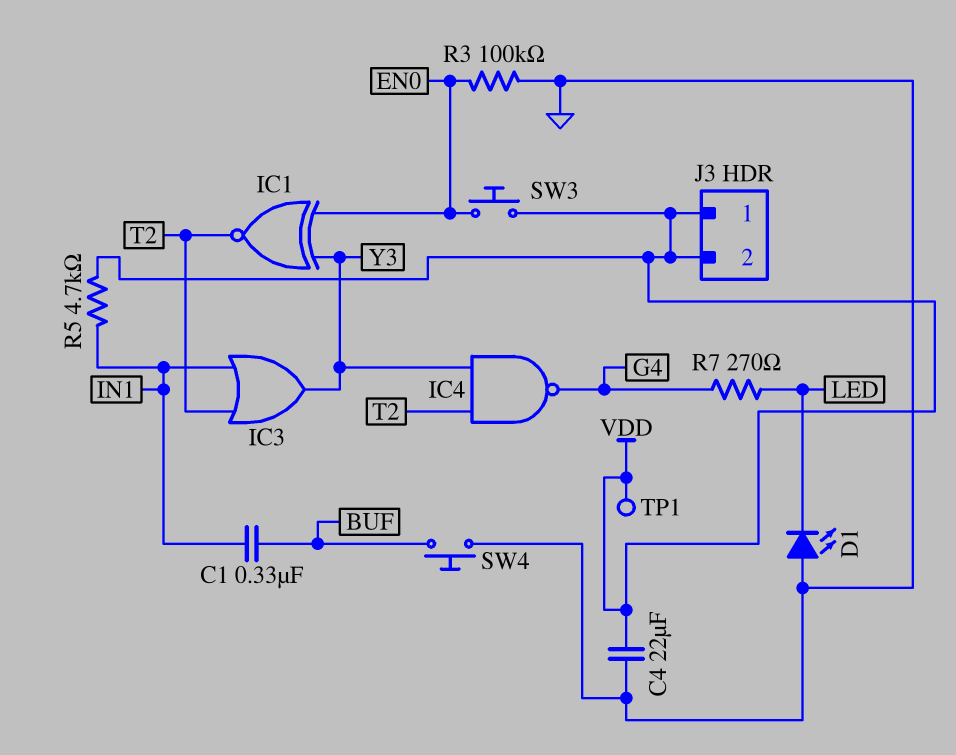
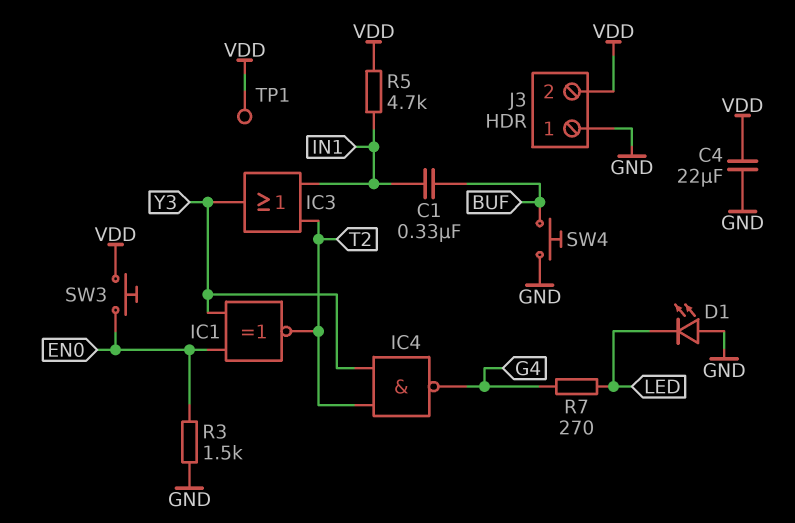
J3 pin 1: VDD -> GND
R3: 100k (EN0, GND) -> 1.5k (EN0, GND)

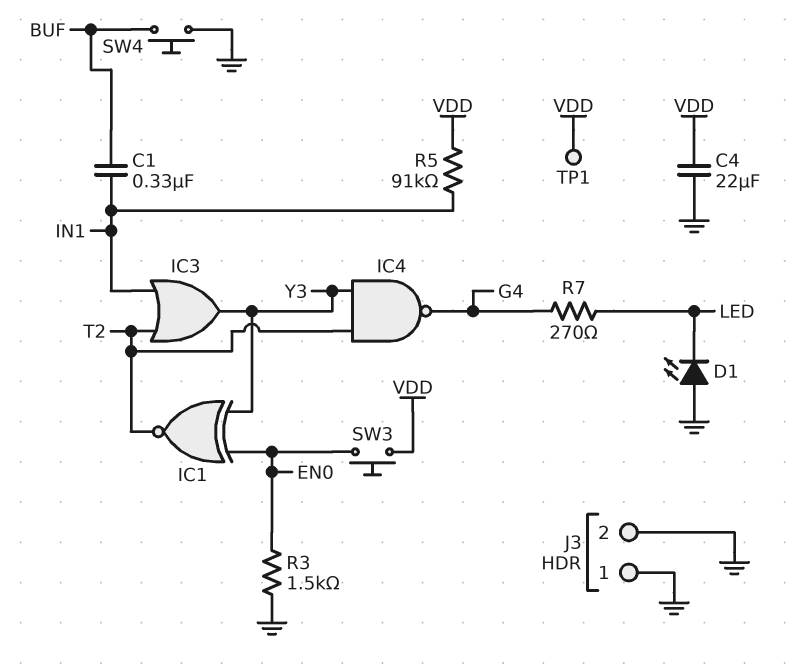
J3 pin 2: VDD -> GND
R5: 4.7k (IN1, VDD) -> 91k (IN1, VDD)

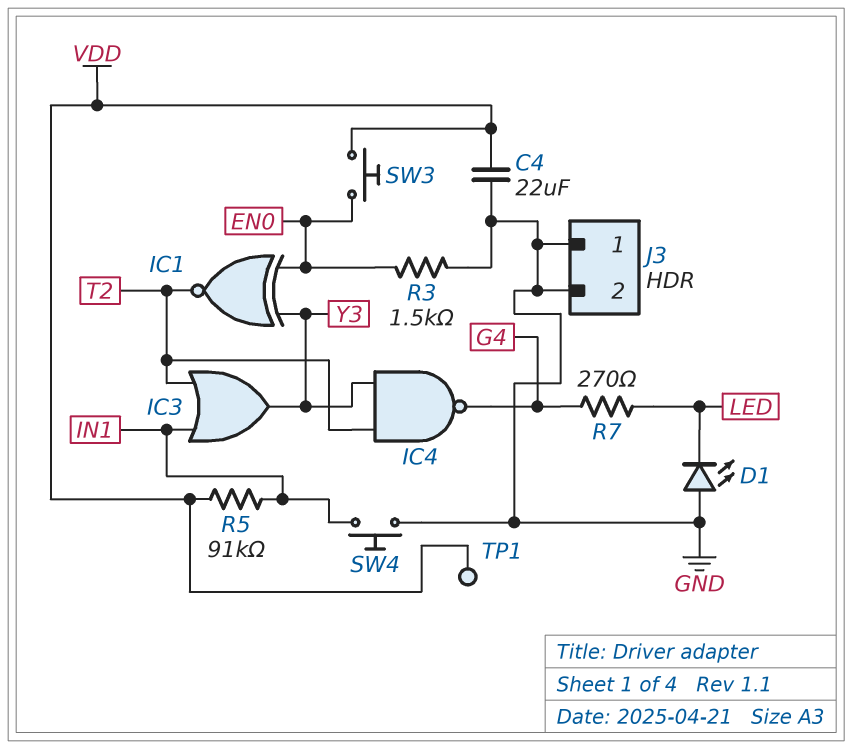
C1: 330nF (BUF, IN1) -> none
SW4: button (BUF, GND) -> button (GND, IN1)

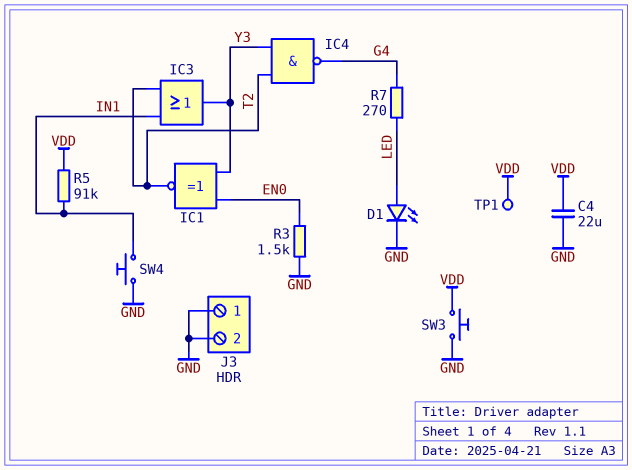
D1: LED (A GND, K LED) -> LED (A LED, K GND)
SW3: button (EN0, VDD) -> button (GND, VDD)

